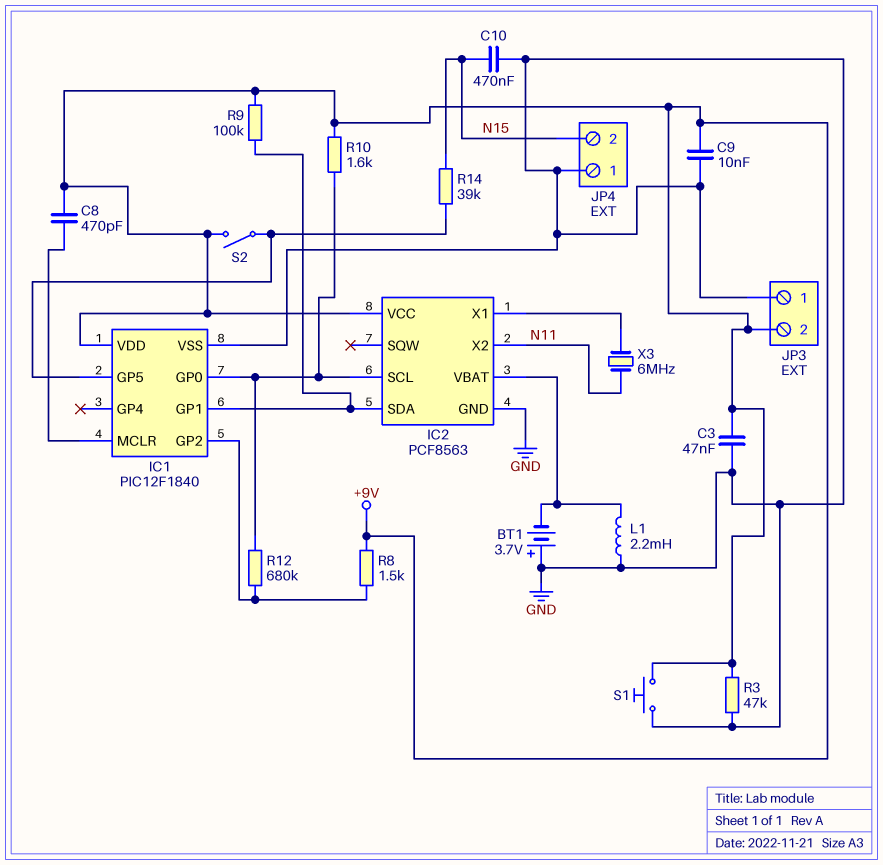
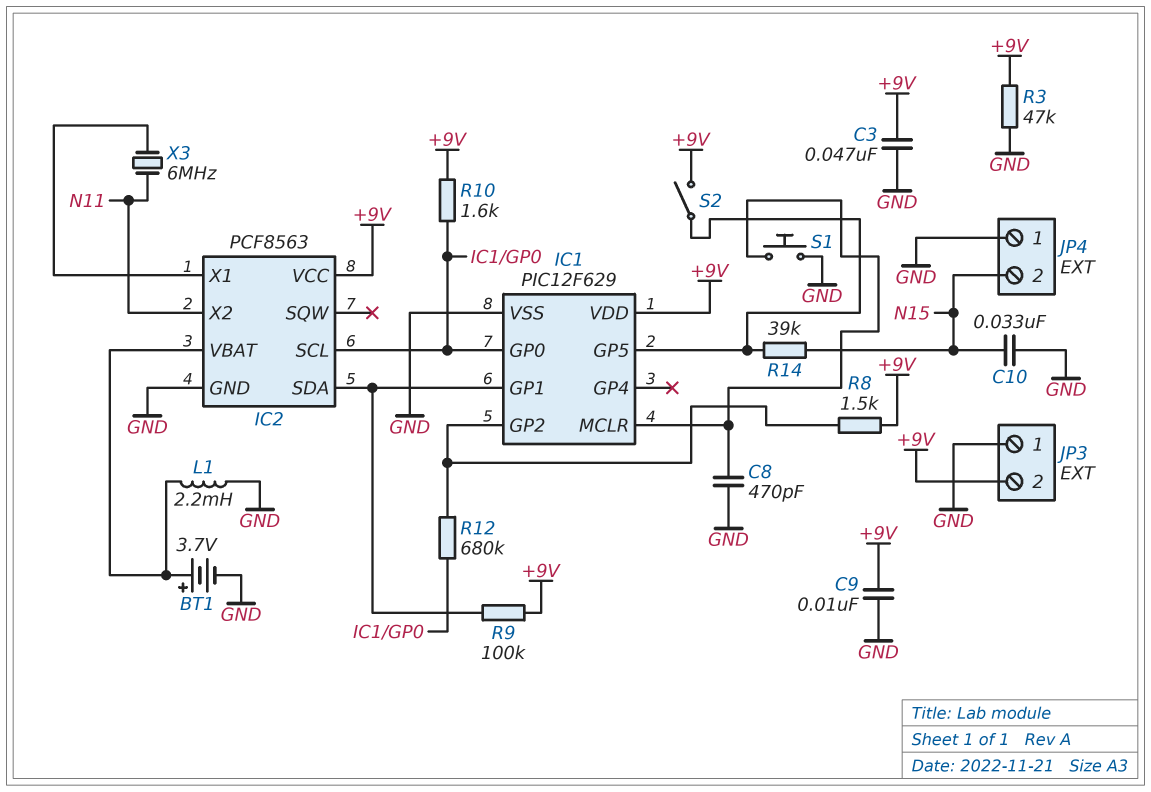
BT1: 3.7V (plus GND, minus IC2/VBAT) -> 3.7V (plus IC2/VBAT, minus GND)
C8: 470pF (+9V, IC1/MCLR) -> 470pF (GND, IC1/MCLR)
C10: 470nF (GND, N15) -> 33nF (GND, N15)
IC1: PIC12F1840 -> PIC12F629
S1: button (+9V, GND) -> button (GND, IC1/MCLR)

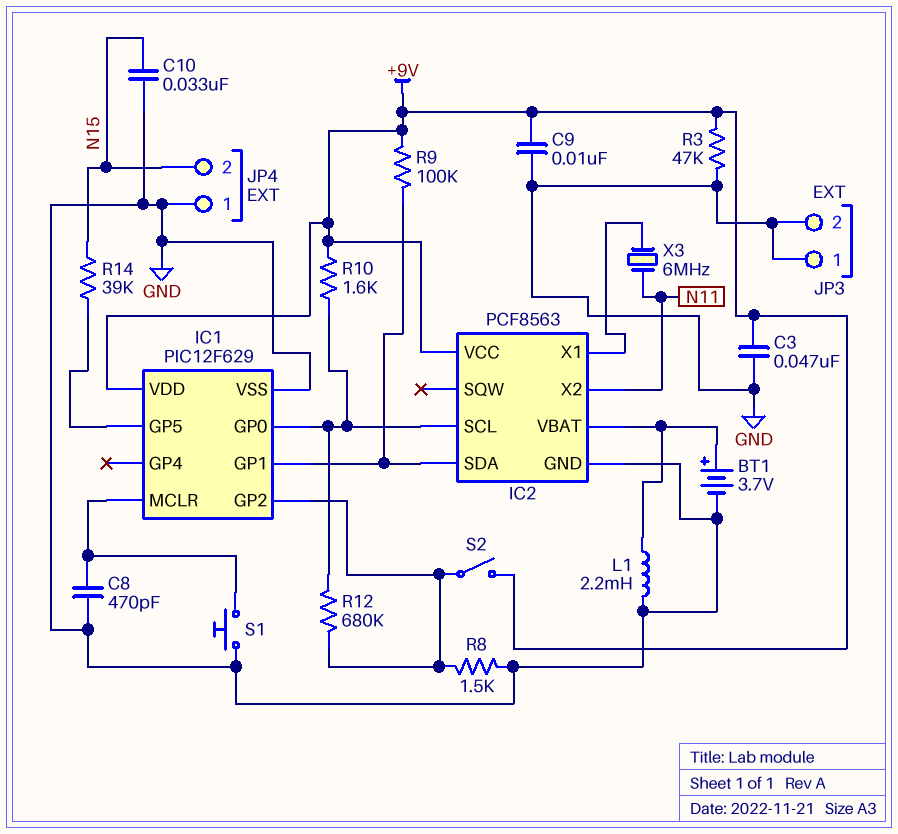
JP3 pin 2: +9V -> GND
R8: 1.5k (+9V, IC1/GP2) -> 1.5k (GND, IC1/GP2)
S2: switch (+9V, IC1/GP5) -> switch (+9V, IC1/GP2)

